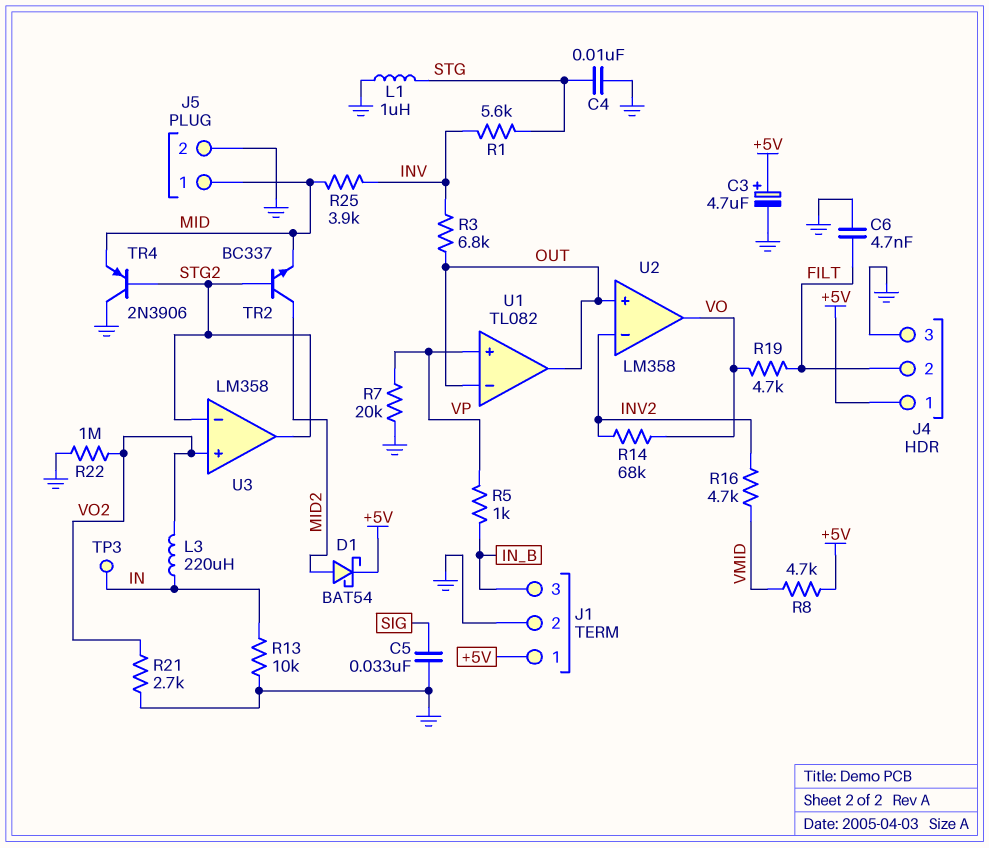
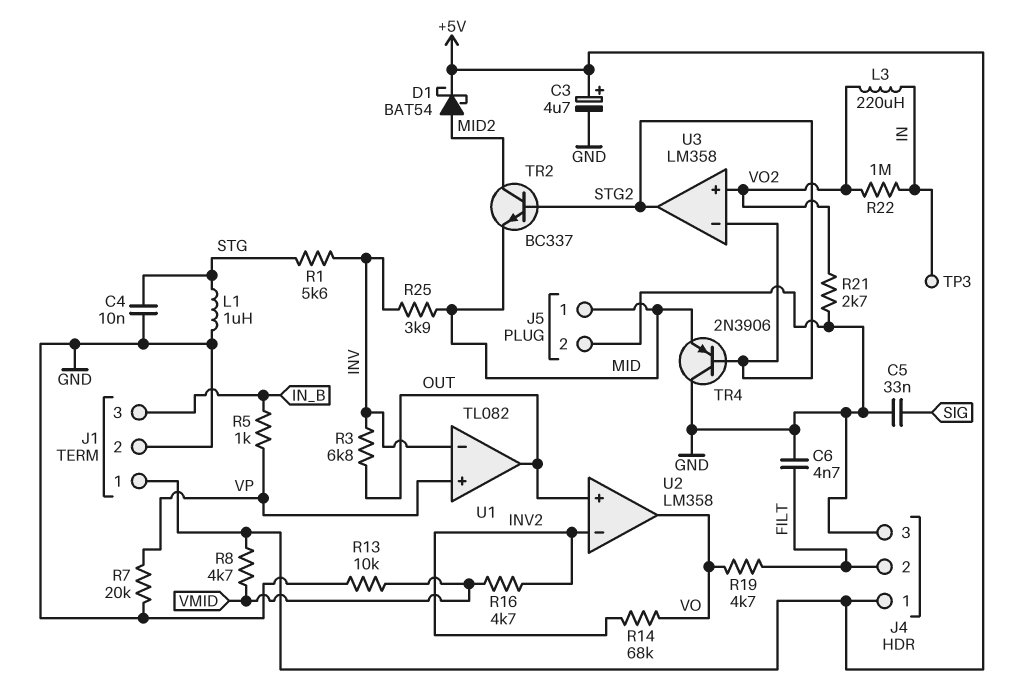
R13: 10k (GND, IN) -> 10k (GND, VMID)
R22: 1M (GND, VO2) -> 1M (IN, VO2)
U1 pin in-: OUT -> INV

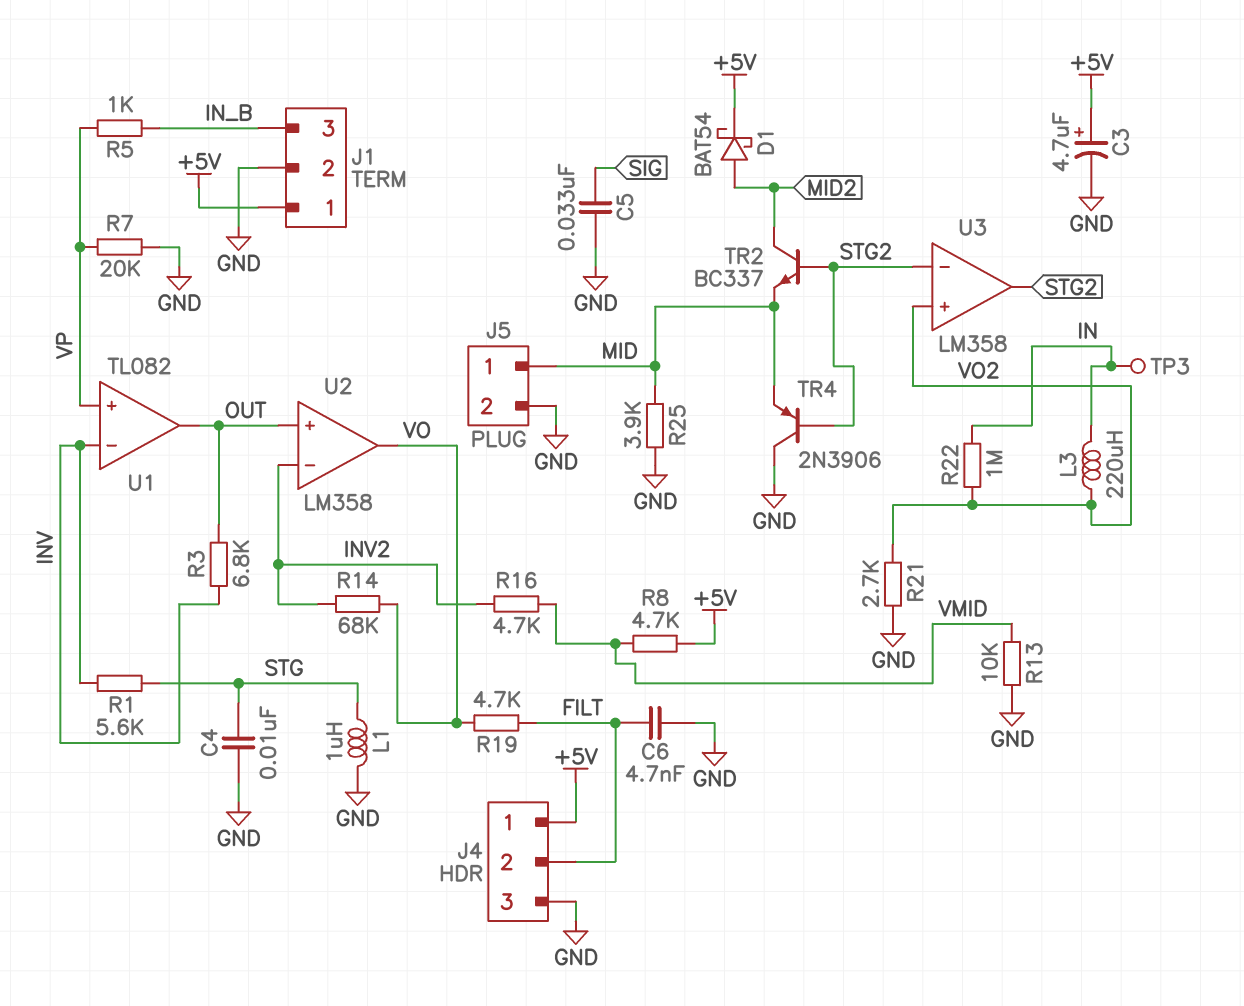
R25: 3.9k (INV, MID) -> 3.9k (GND, MID)

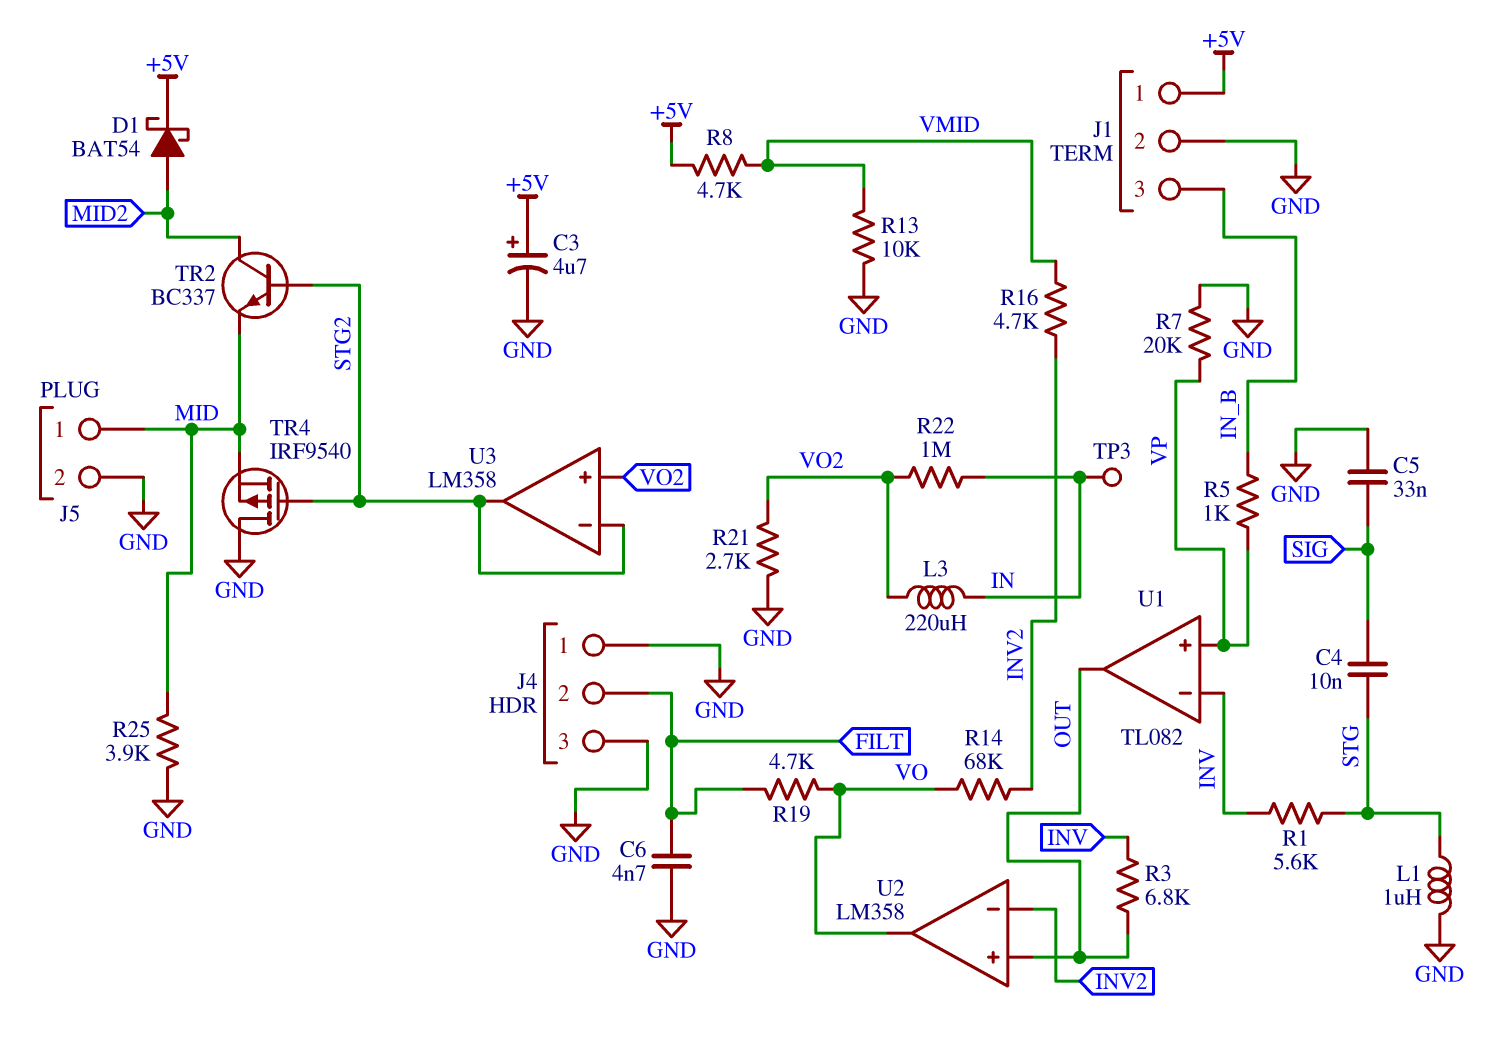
C4: 10nF (GND, STG) -> 10nF (SIG, STG)
J4 pin 1: +5V -> GND
TR4: PNP 2N3906 (B STG2, C GND, E MID) -> PMOS IRF9540 (G STG2, D GND, S MID)

